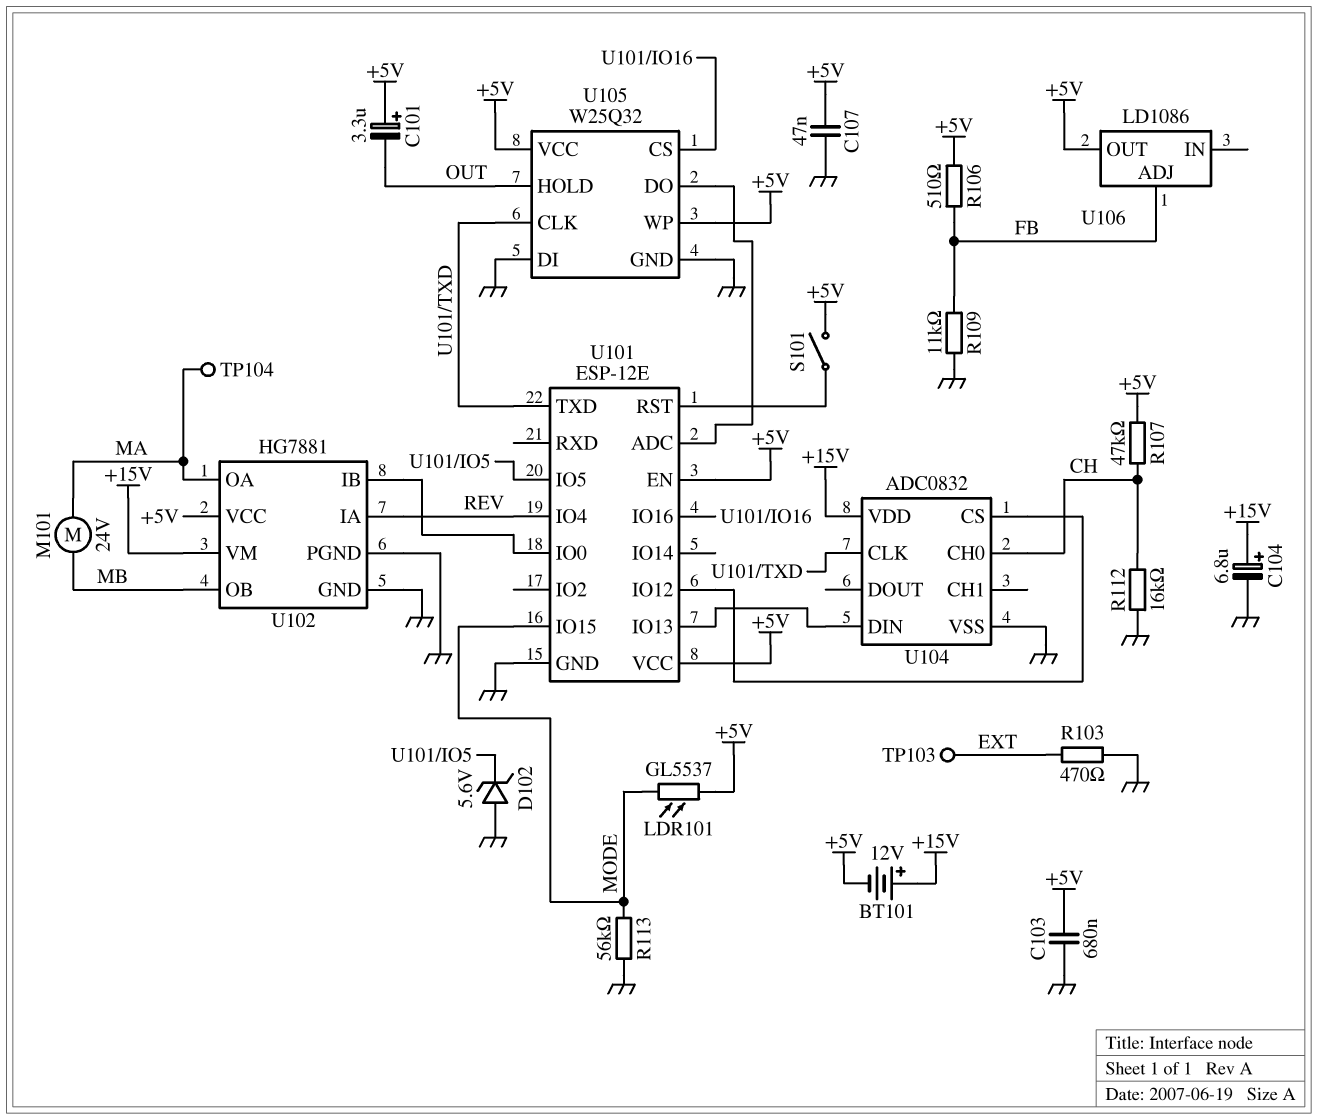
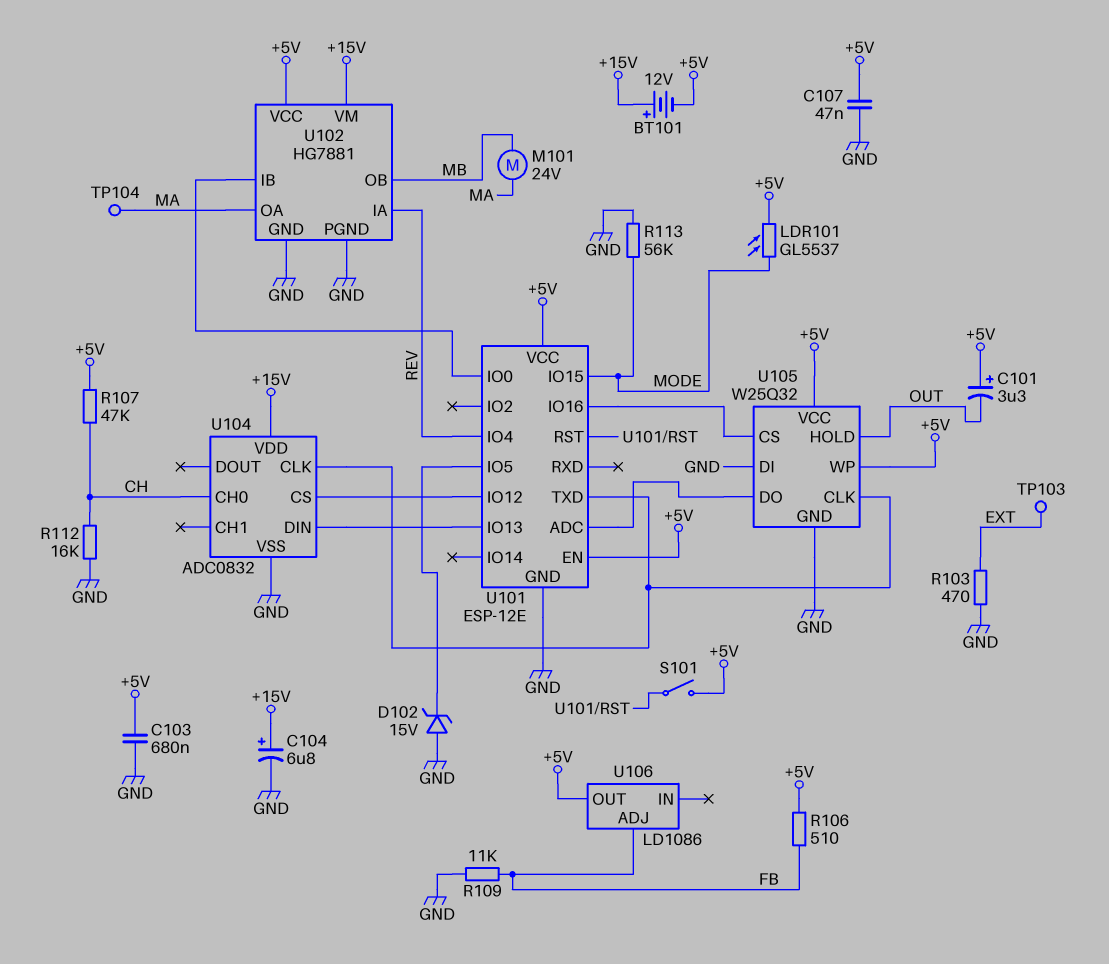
D102: zener 5.6V (A GND, K U101/IO5) -> zener 15V (A GND, K U101/IO5)

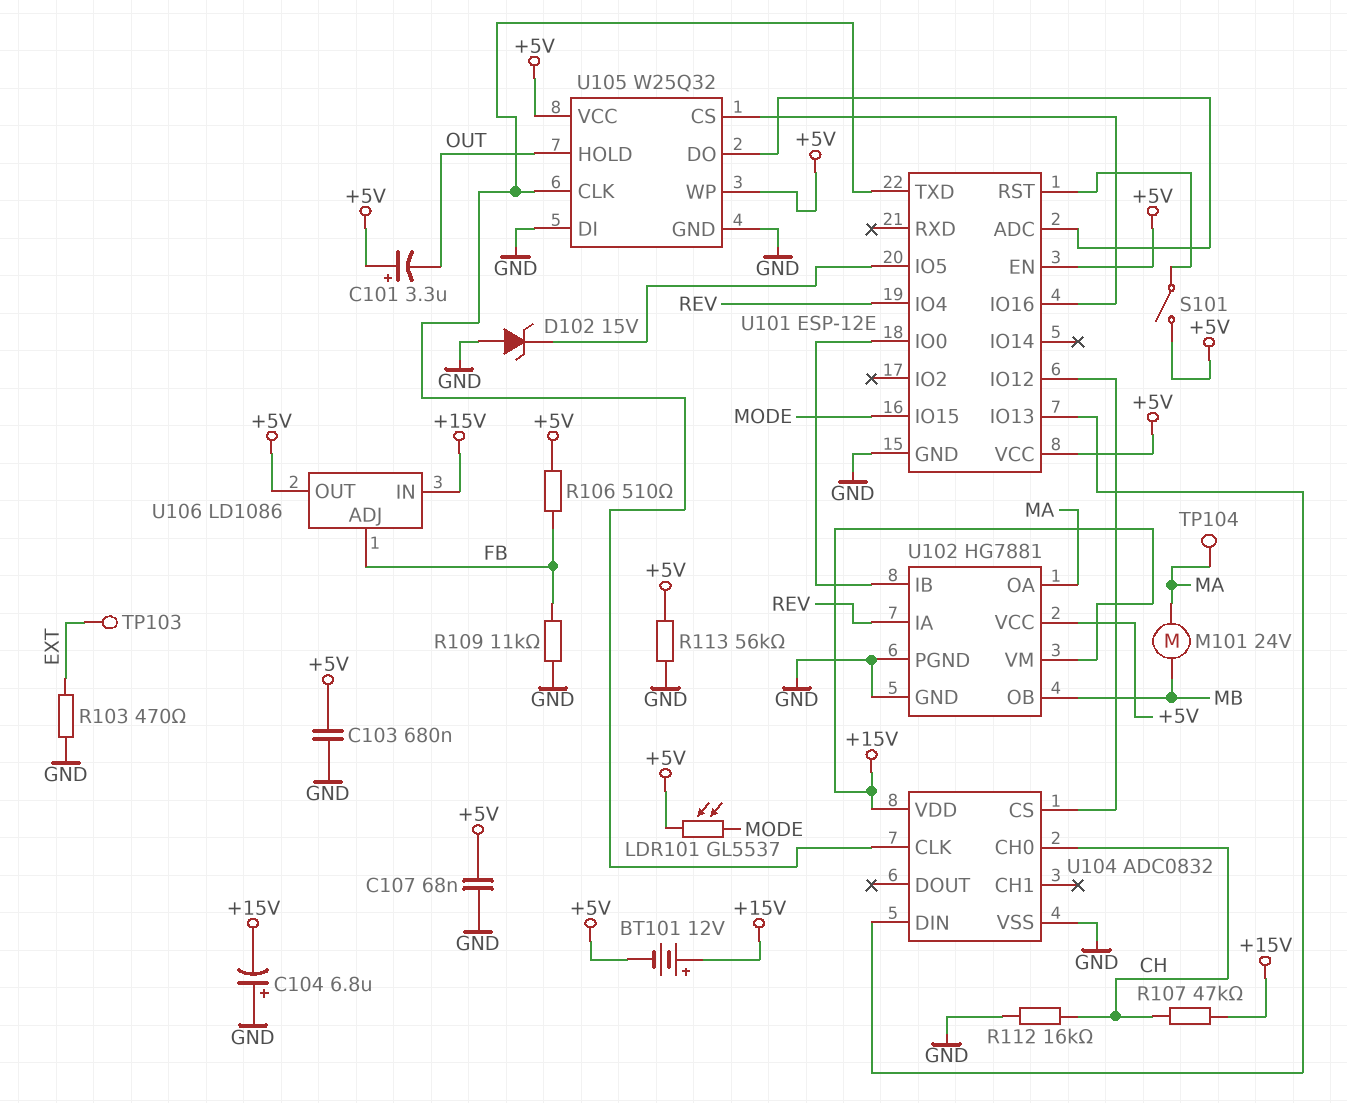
C104: 6.8uF (plus +15V, minus GND) -> 6.8uF (plus GND, minus +15V)
C107: 47nF (+5V, GND) -> 68nF (+5V, GND)
R107: 47k (+5V, CH) -> 47k (+15V, CH)
R113: 56k (GND, MODE) -> 56k (+5V, GND)
U106 pin IN: none -> +15V

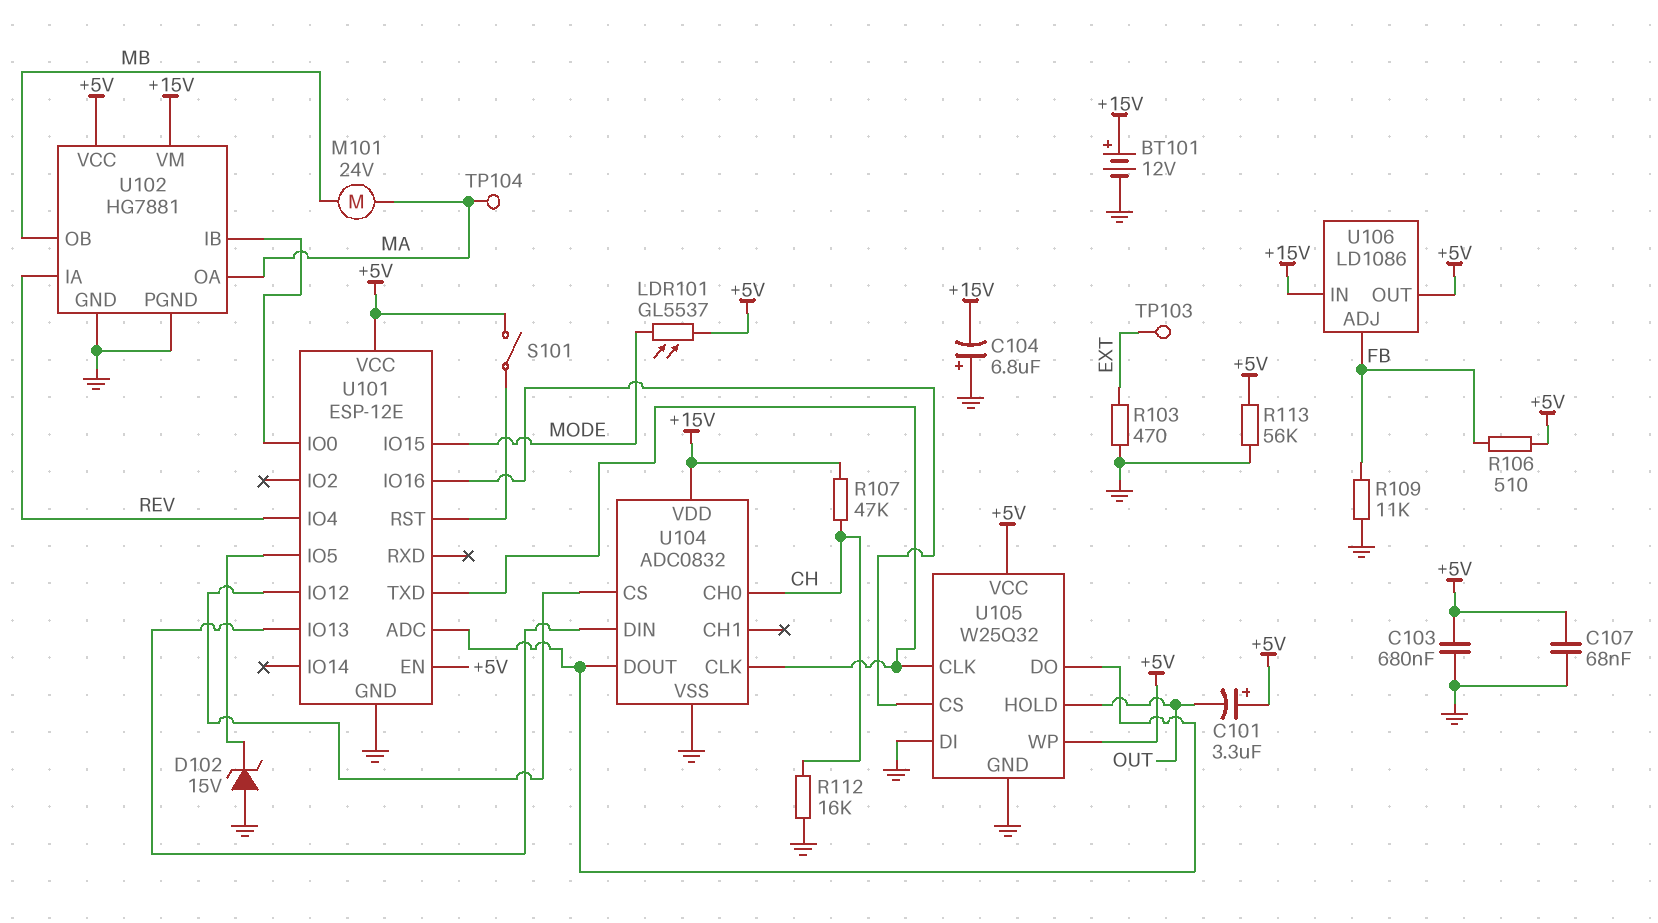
BT101: 12V (plus +15V, minus +5V) -> 12V (plus +15V, minus GND)
U104 pin DOUT: none -> U101/ADC

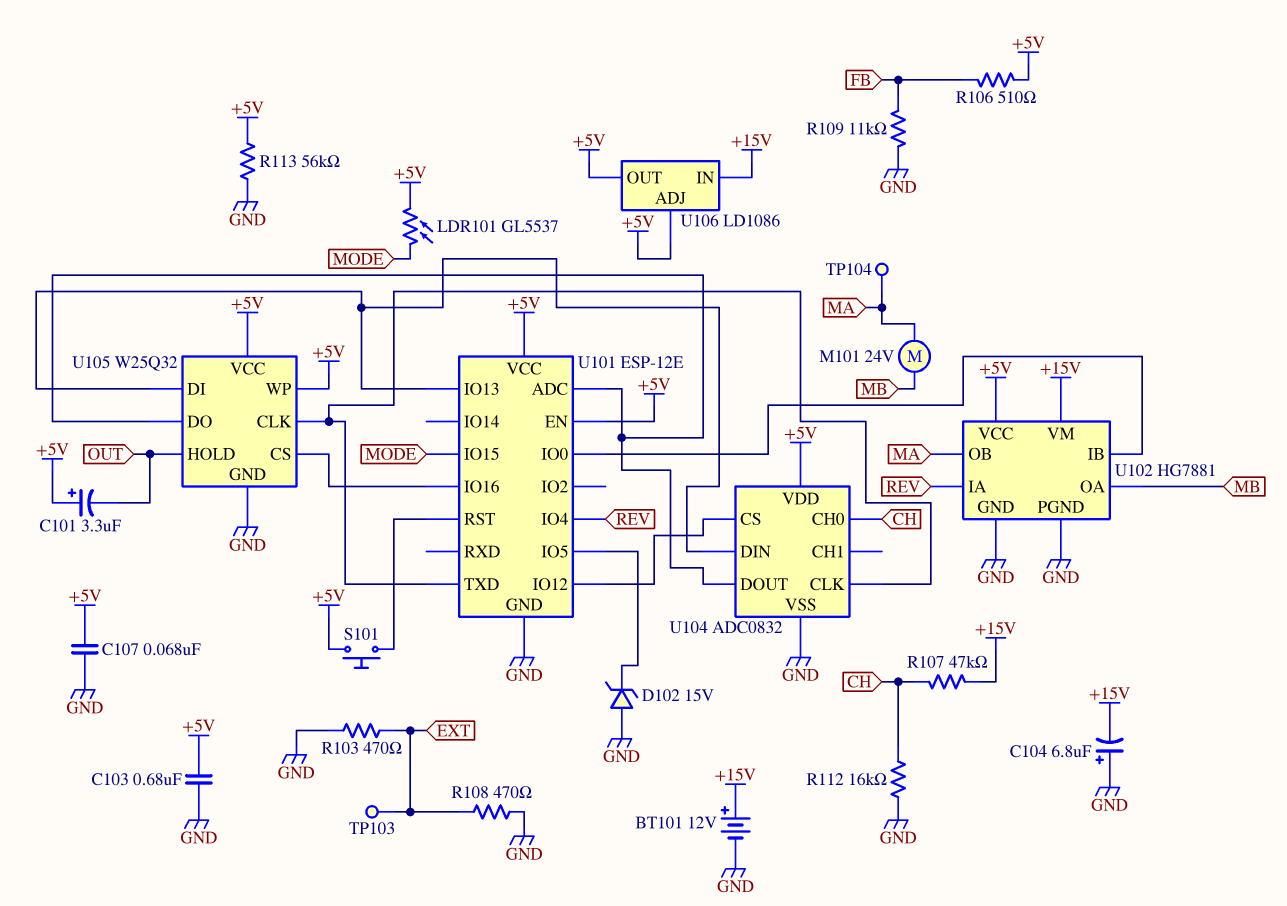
R108: none -> 470 (EXT, GND)
S101: switch (+5V, U101/RST) -> button (+5V, U101/RST)
U102 pin OA: MA -> MB
U102 pin OB: MB -> MA
U104 pin VDD: +15V -> +5V
U105 pin DI: GND -> U101/IO13
U106 pin ADJ: FB -> +5V

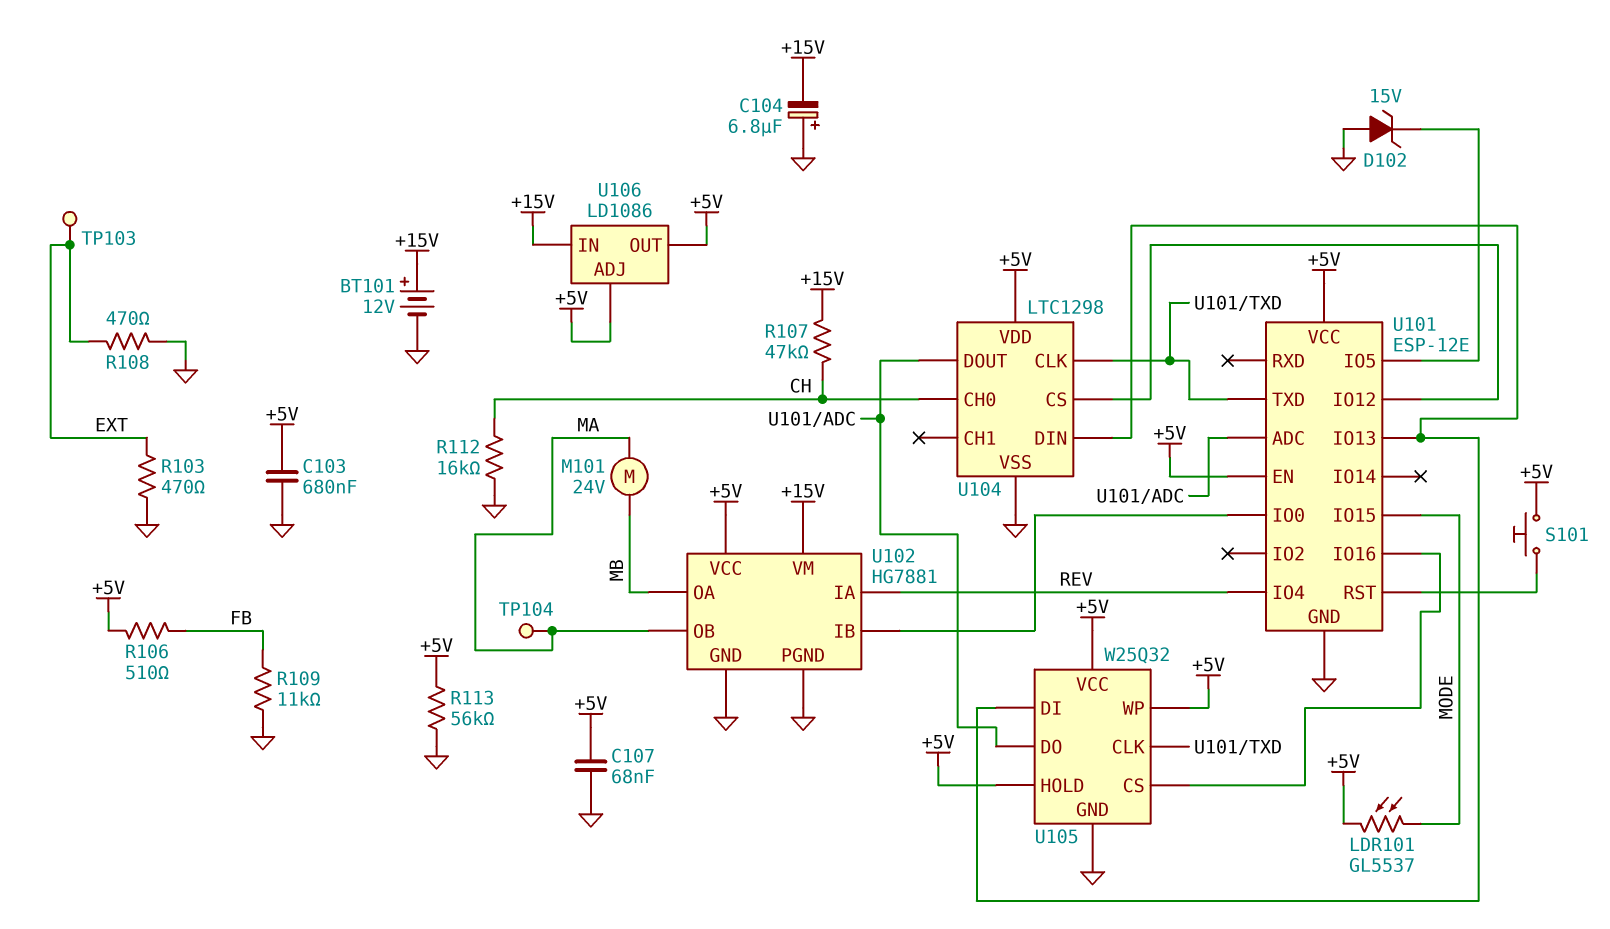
C101: 3.3uF (plus +5V, minus OUT) -> none
U104: ADC0832 -> LTC1298
U105 pin HOLD: OUT -> +5V

